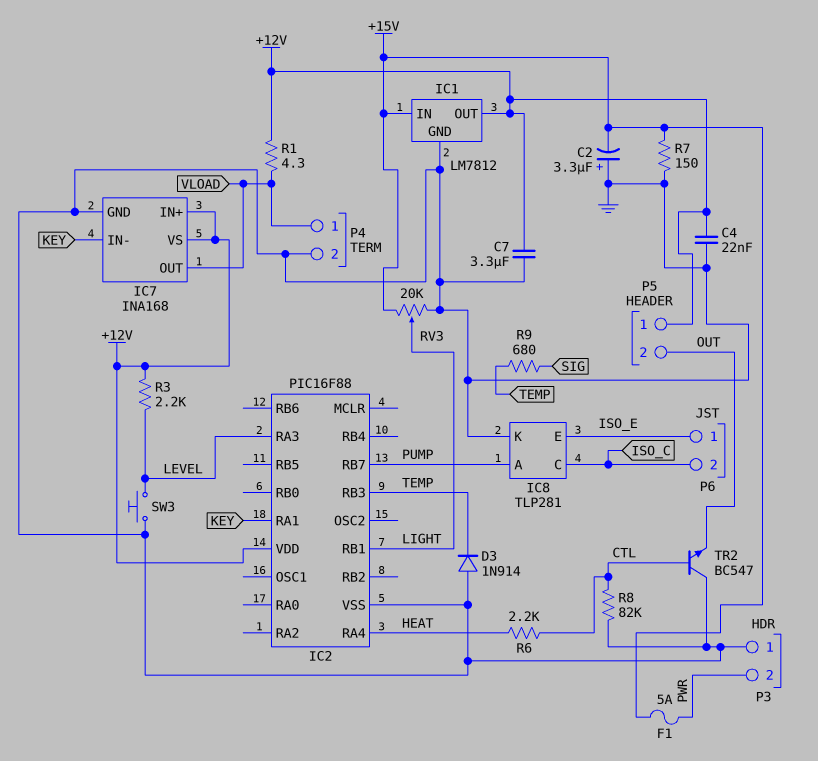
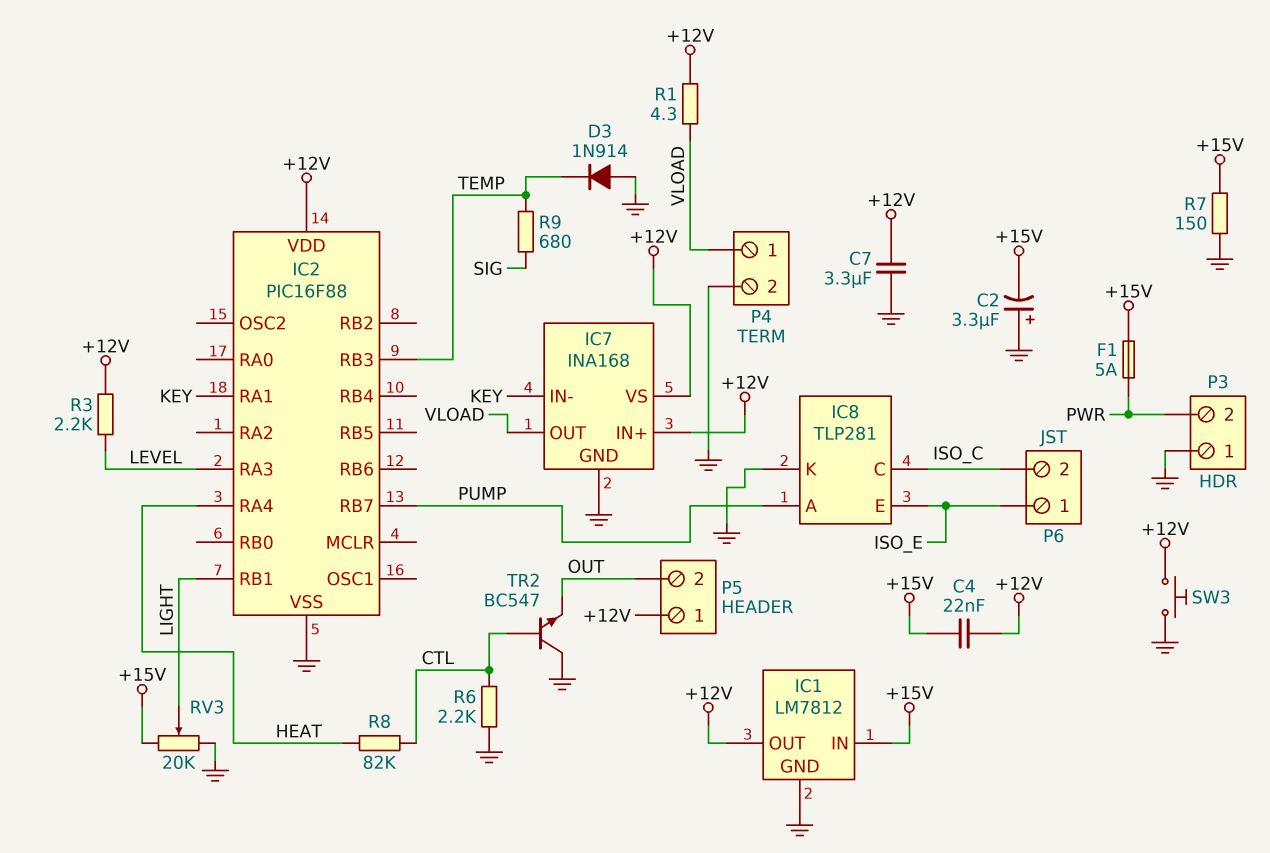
C4: 22nF (+12V, GND) -> 22nF (+12V, +15V)
R6: 2.2k (CTL, HEAT) -> 2.2k (CTL, GND)
R8: 82k (CTL, GND) -> 82k (CTL, HEAT)
SW3: button (GND, LEVEL) -> button (+12V, GND)

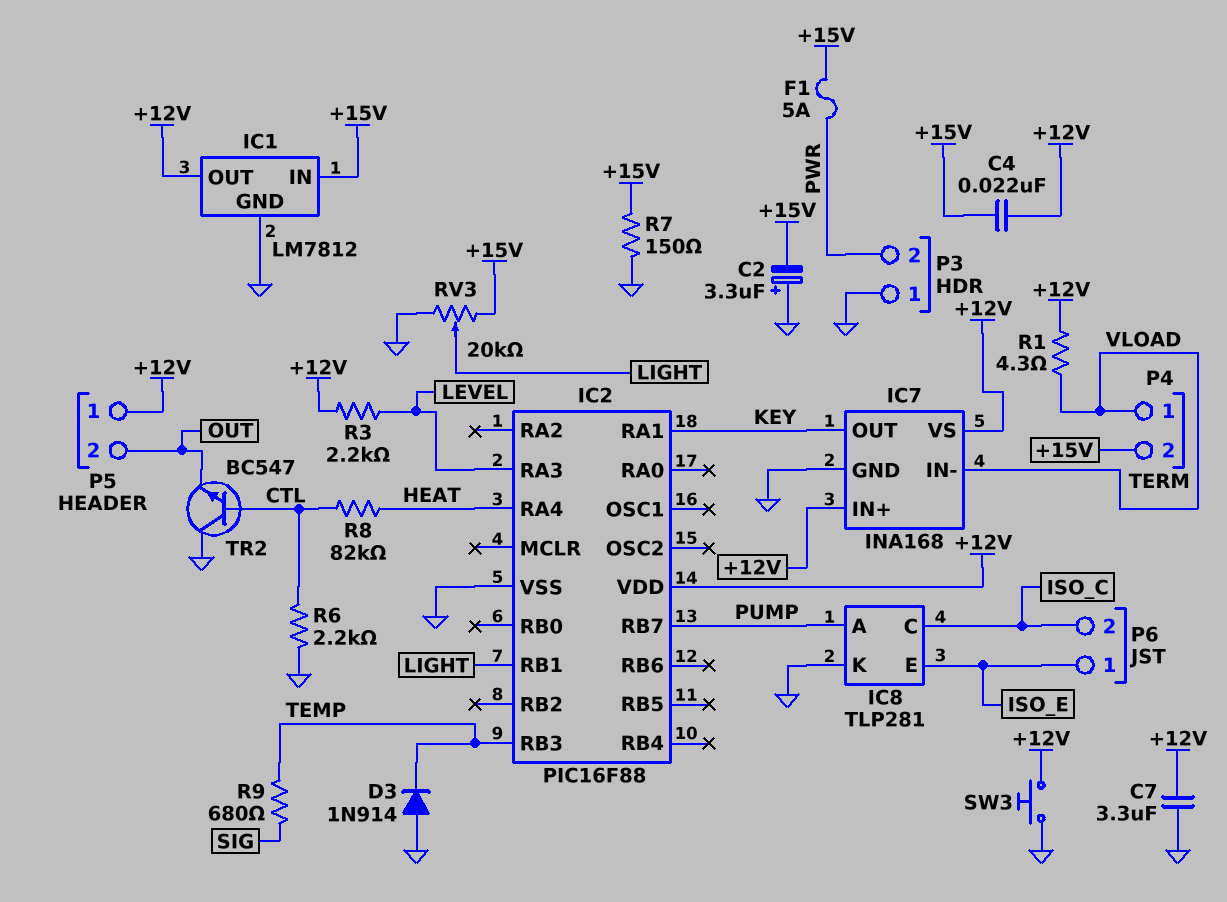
IC7 pin IN-: KEY -> VLOAD
IC7 pin OUT: VLOAD -> KEY
P4 pin 2: GND -> +15V

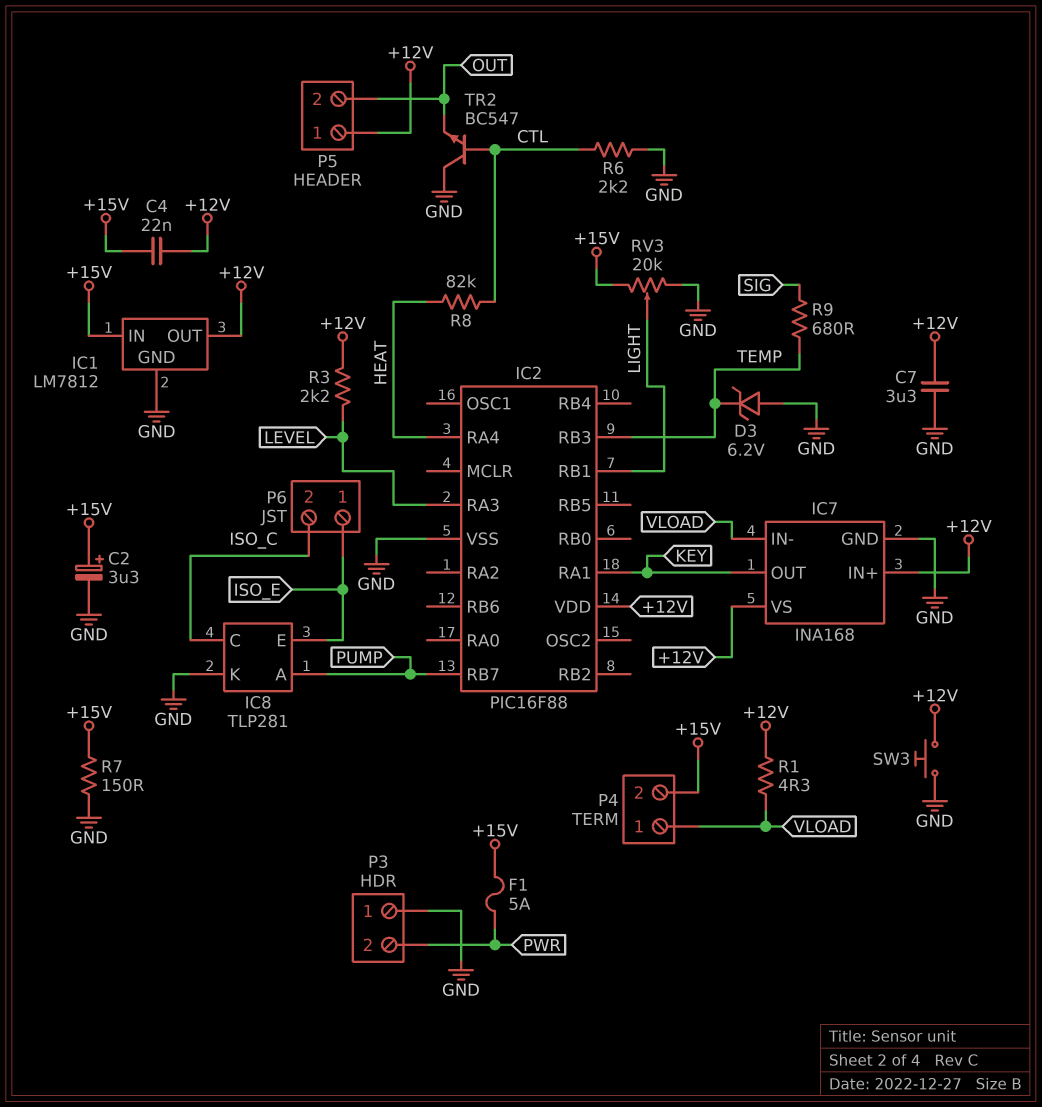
C2: 3.3uF (plus GND, minus +15V) -> 3.3uF (plus +15V, minus GND)
D3: diode 1N914 (A GND, K TEMP) -> zener 6.2V (A GND, K TEMP)

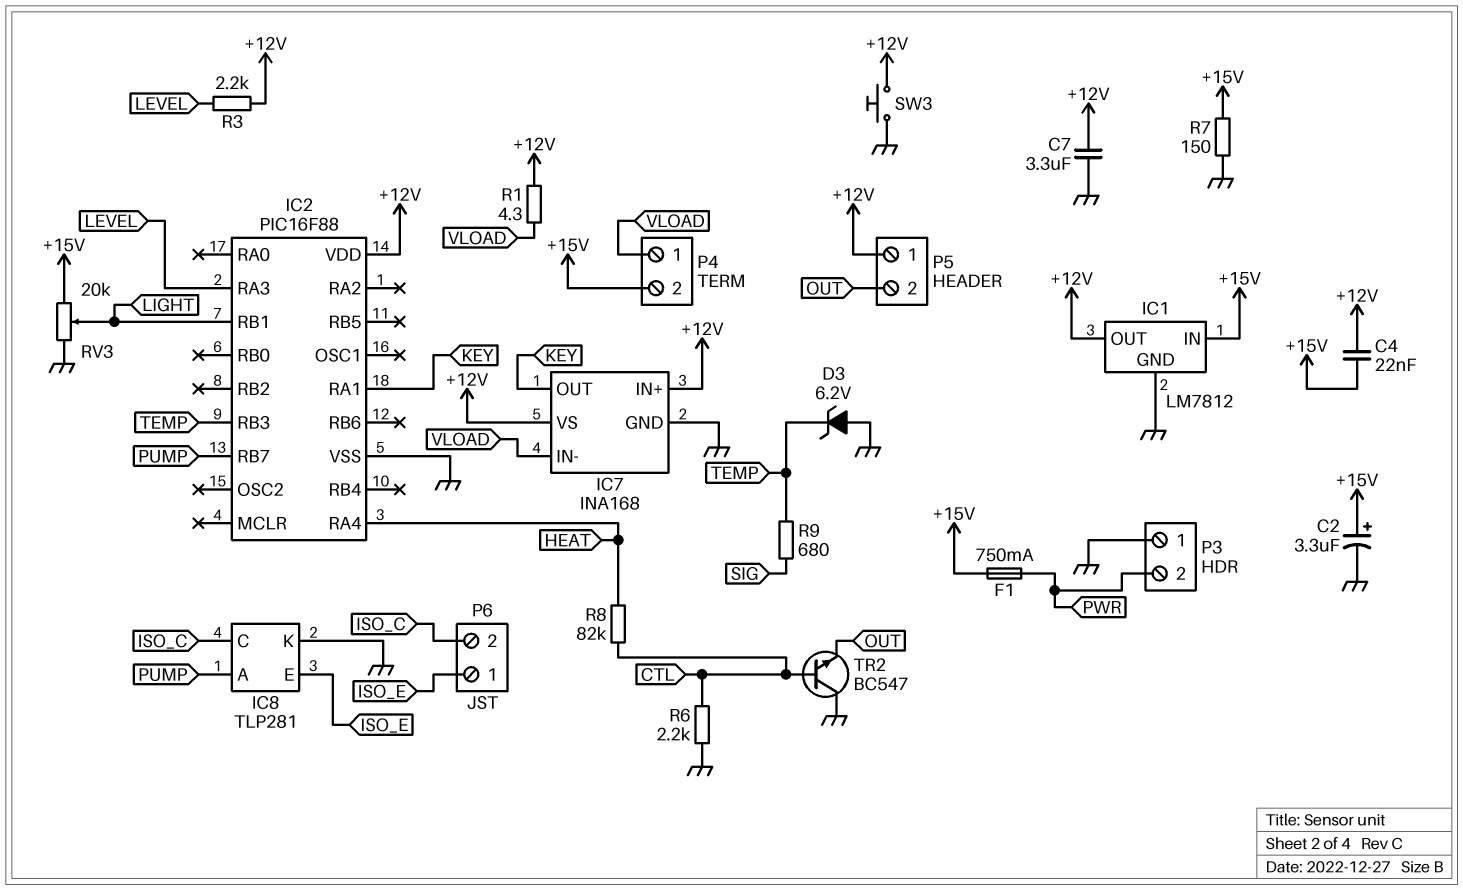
F1: 5A (+15V, PWR) -> 750mA (+15V, PWR)

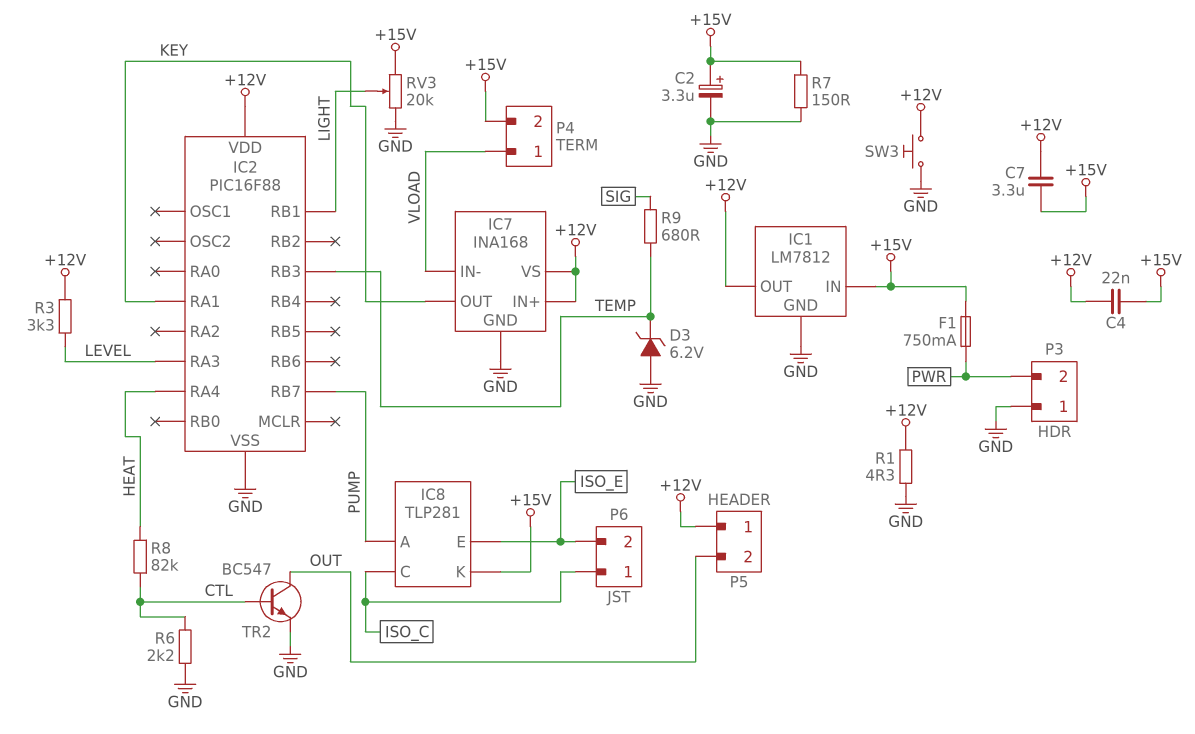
C7: 3.3uF (+12V, GND) -> 3.3uF (+12V, +15V)
IC8 pin K: GND -> +15V
P6 pin 1: ISO_E -> ISO_C
P6 pin 2: ISO_C -> ISO_E
R1: 4.3 (+12V, VLOAD) -> 4.3 (+12V, GND)
R3: 2.2k (+12V, LEVEL) -> 3.3k (+12V, LEVEL)
TR2: NPN BC547 (B CTL, C GND, E OUT) -> NPN BC547 (B CTL, C OUT, E GND)

